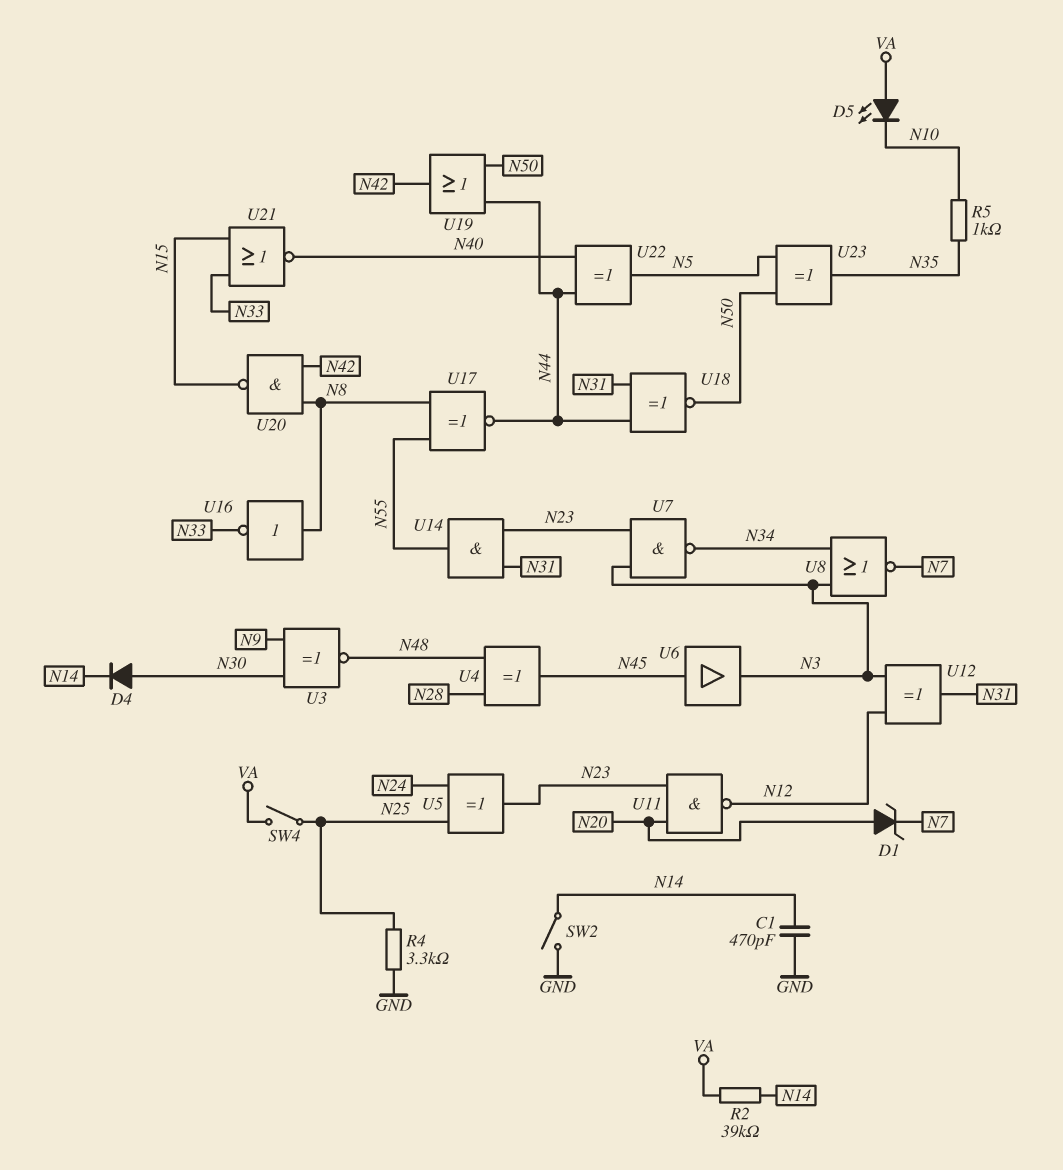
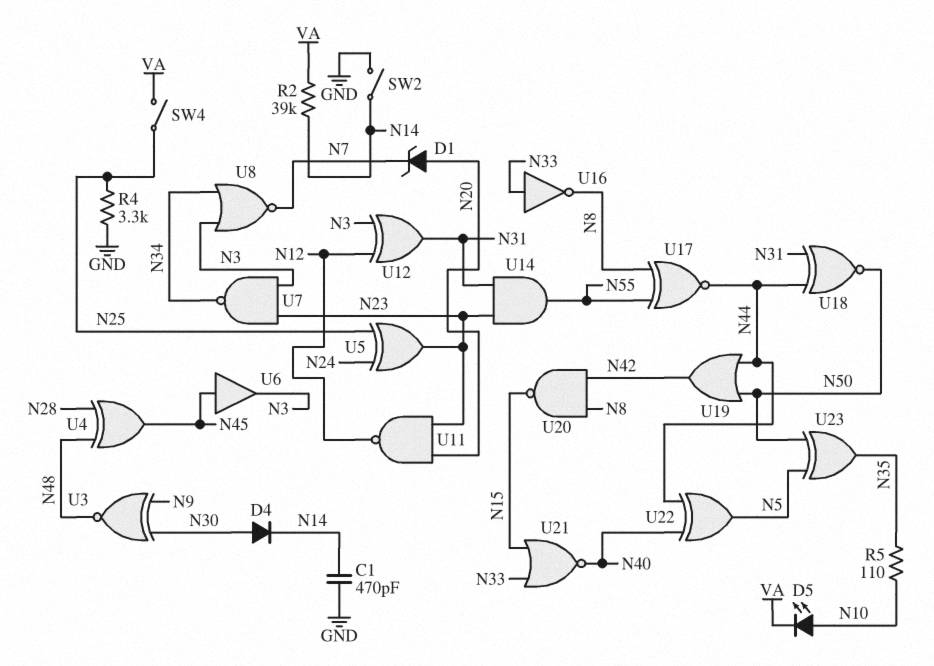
D5: LED (A VA, K N10) -> LED (A N10, K VA)
R5: 1k (N10, N35) -> 110 (N10, N35)
U16: NOT (in N8, out N33) -> NOT (in N33, out N8)

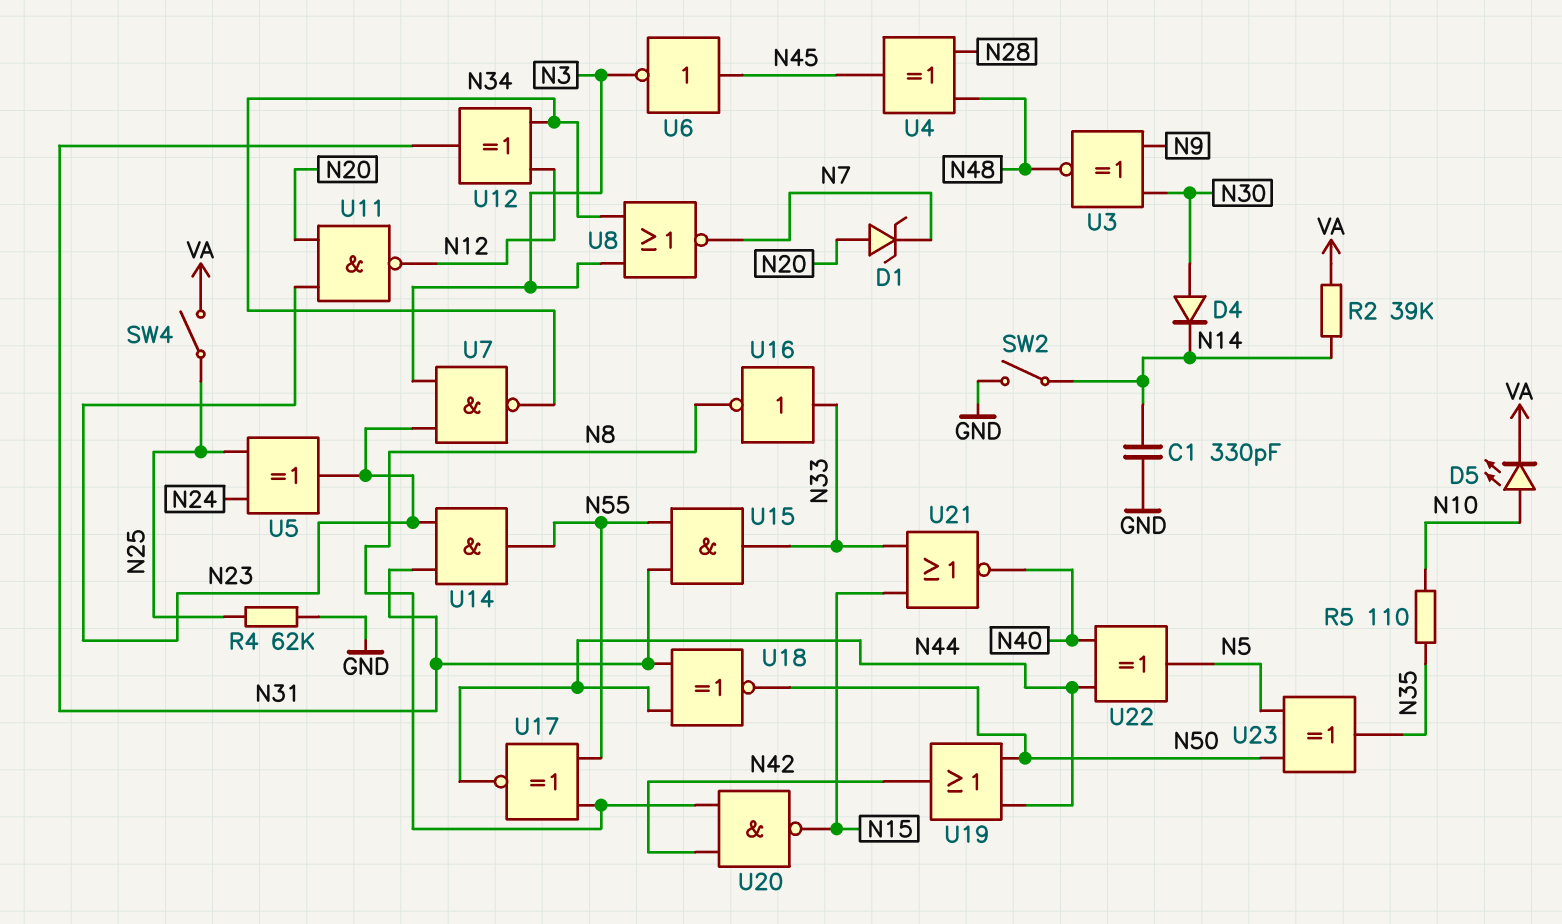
C1: 470pF (GND, N14) -> 330pF (GND, N14)
R4: 3.3k (GND, N25) -> 62k (GND, N25)
U6: buffer (in N45, out N3) -> NOT (in N45, out N3)
U12: XOR (in N3, in N12, out N31) -> XOR (in N12, in N34, out N31)
U15: none -> AND (in N31, in N55, out N33)

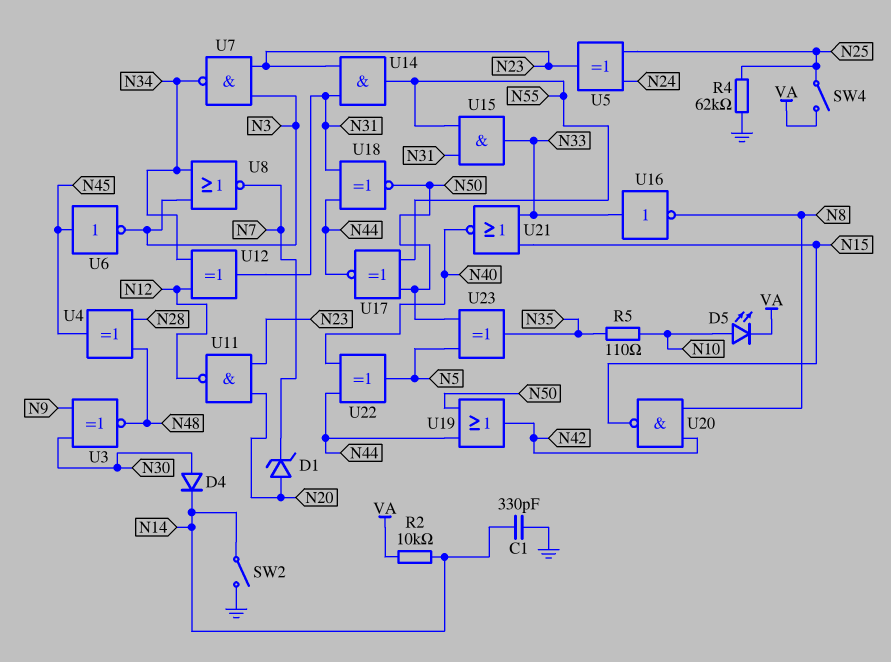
R2: 39k (N14, VA) -> 10k (N14, VA)
U17: XNOR (in N8, in N55, out N44) -> XNOR (in N50, in N55, out N44)

